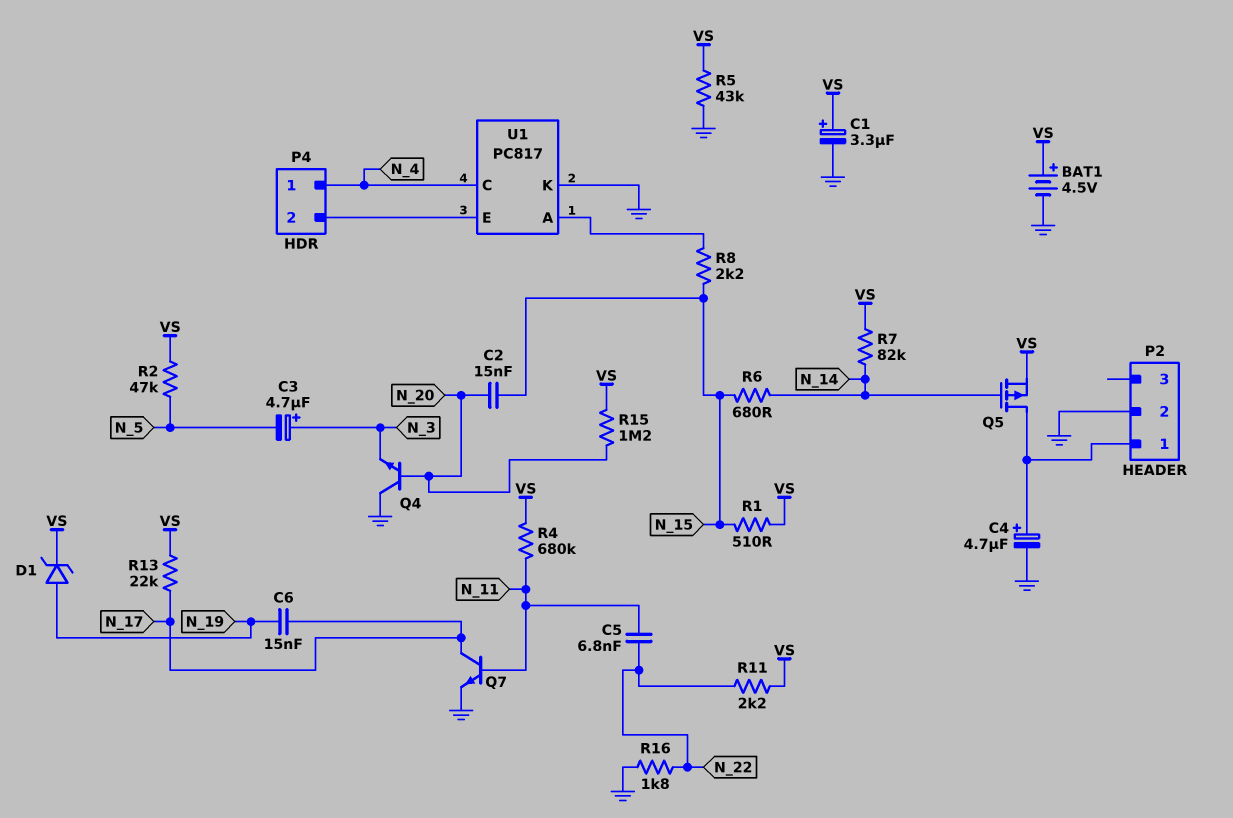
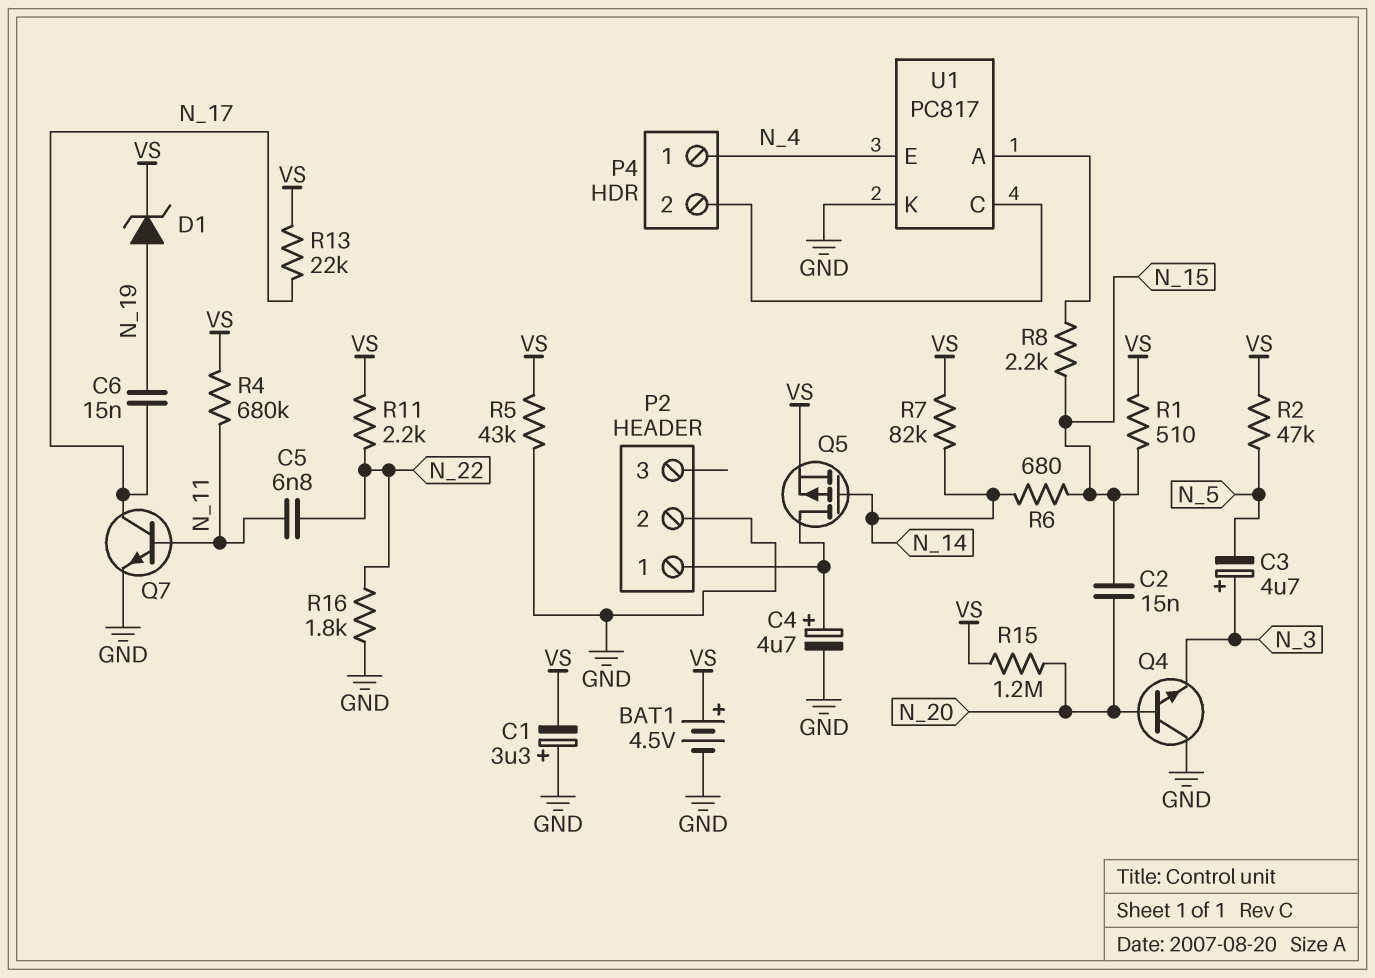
C1: 3.3uF (plus VS, minus GND) -> 3.3uF (plus GND, minus VS)
U1 pin C: N_4 -> P4/2
U1 pin E: P4/2 -> N_4

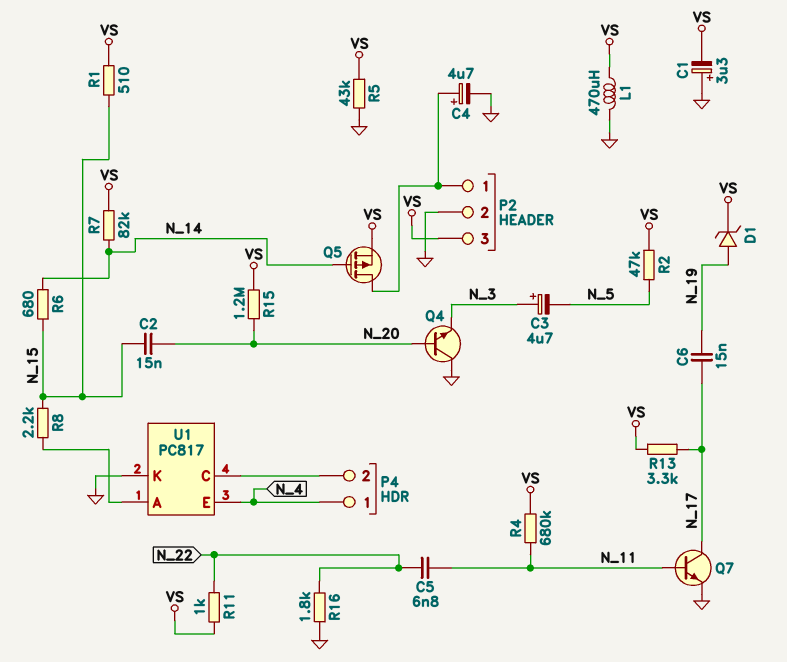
BAT1: 4.5V (plus VS, minus GND) -> none
L1: none -> 470uH (GND, VS)
P2 pin 3: none -> VS
R11: 2.2k (N_22, VS) -> 1k (N_22, VS)
R13: 22k (N_17, VS) -> 3.3k (N_17, VS)

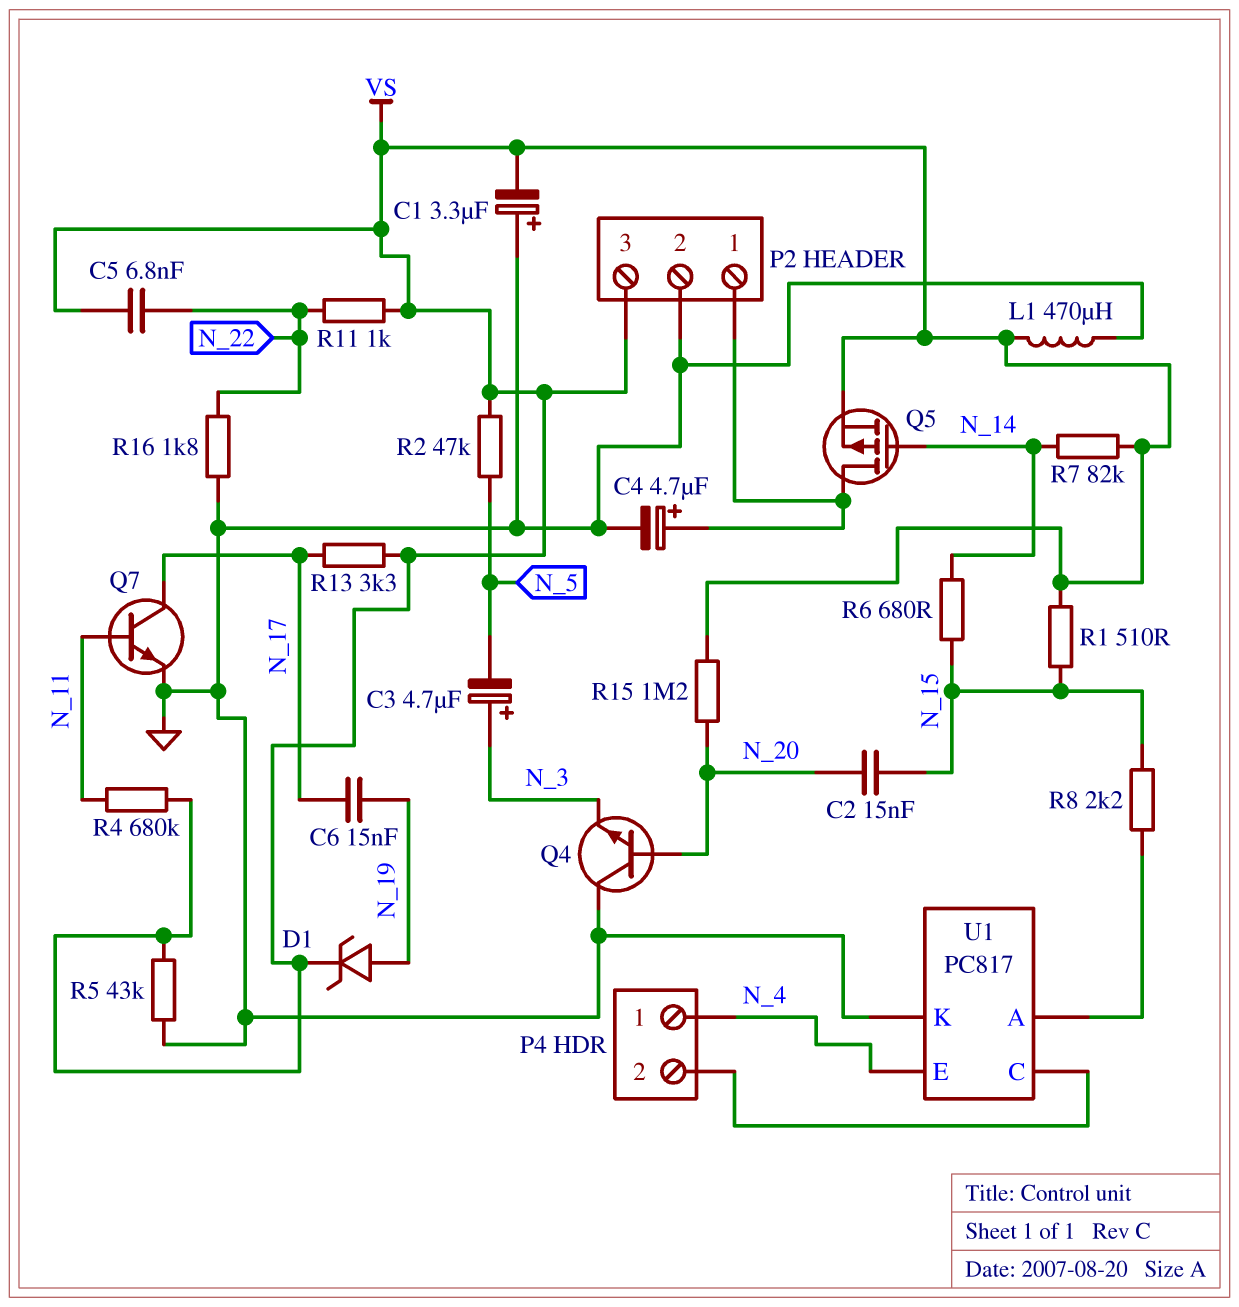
C5: 6.8nF (N_11, N_22) -> 6.8nF (N_22, VS)

